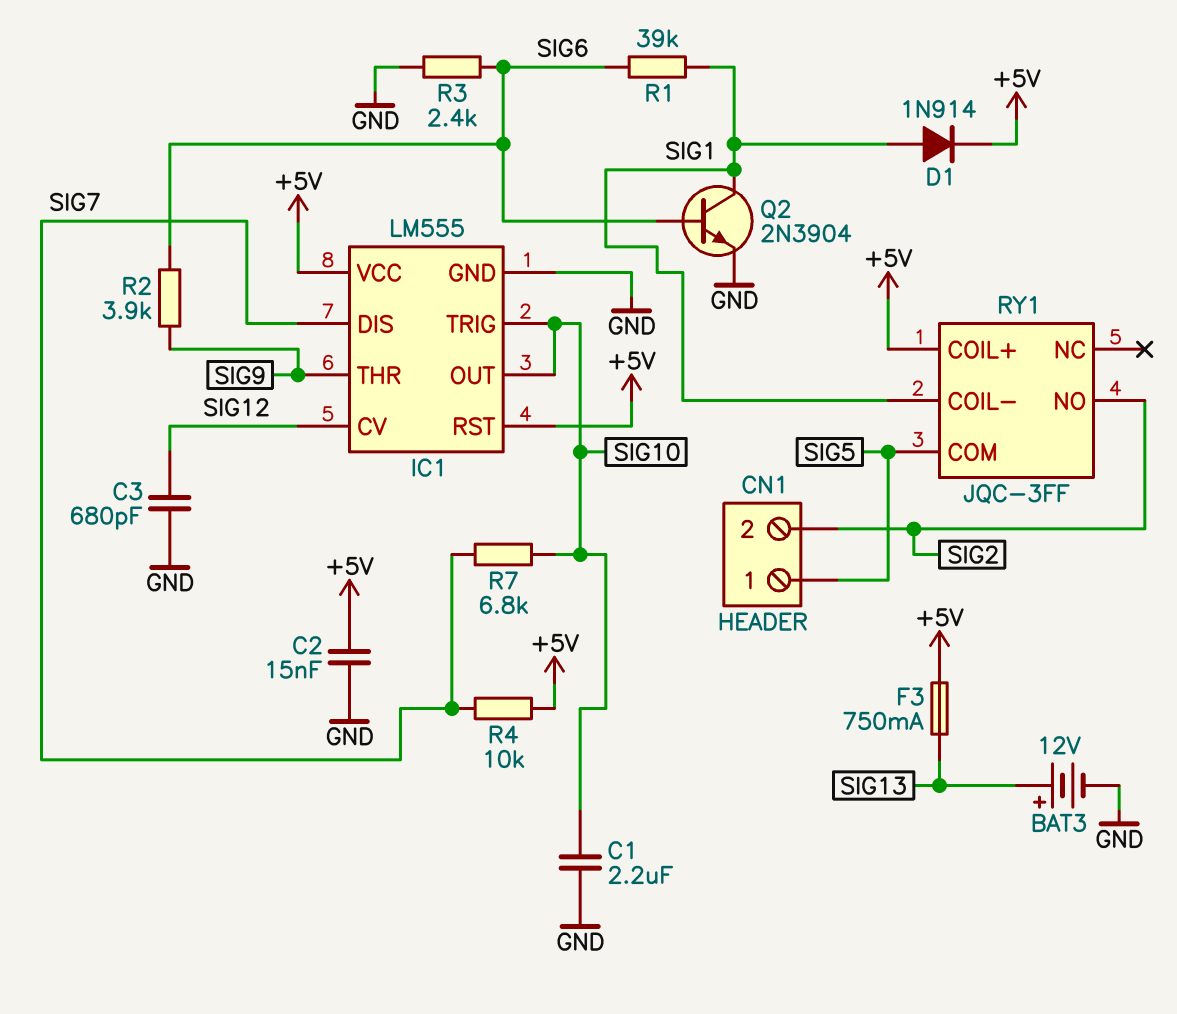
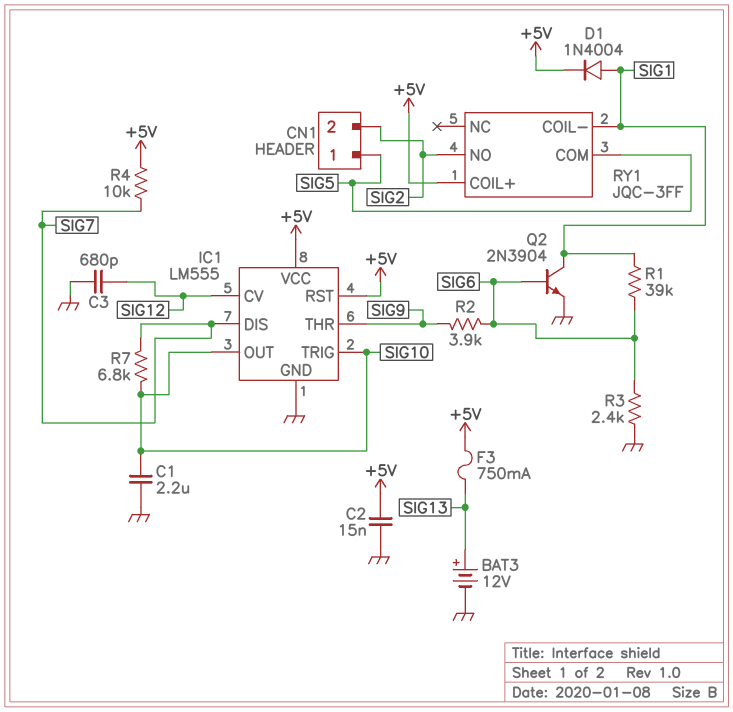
D1: diode 1N914 (A SIG1, K +5V) -> diode 1N4004 (A SIG1, K +5V)

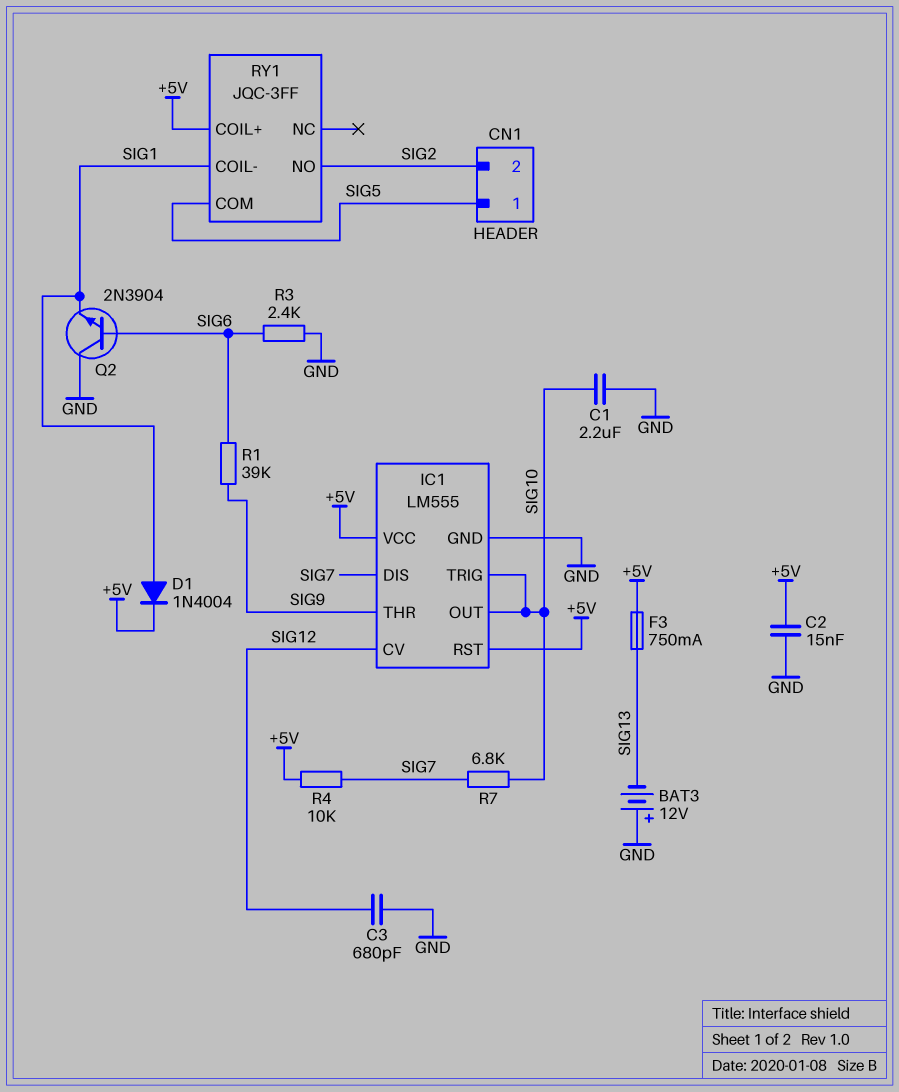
BAT3: 12V (plus SIG13, minus GND) -> 12V (plus GND, minus SIG13)
Q2: NPN 2N3904 (B SIG6, C SIG1, E GND) -> NPN 2N3904 (B SIG6, C GND, E SIG1)
R1: 39k (SIG1, SIG6) -> 39k (SIG6, SIG9)
R2: 3.9k (SIG6, SIG9) -> none

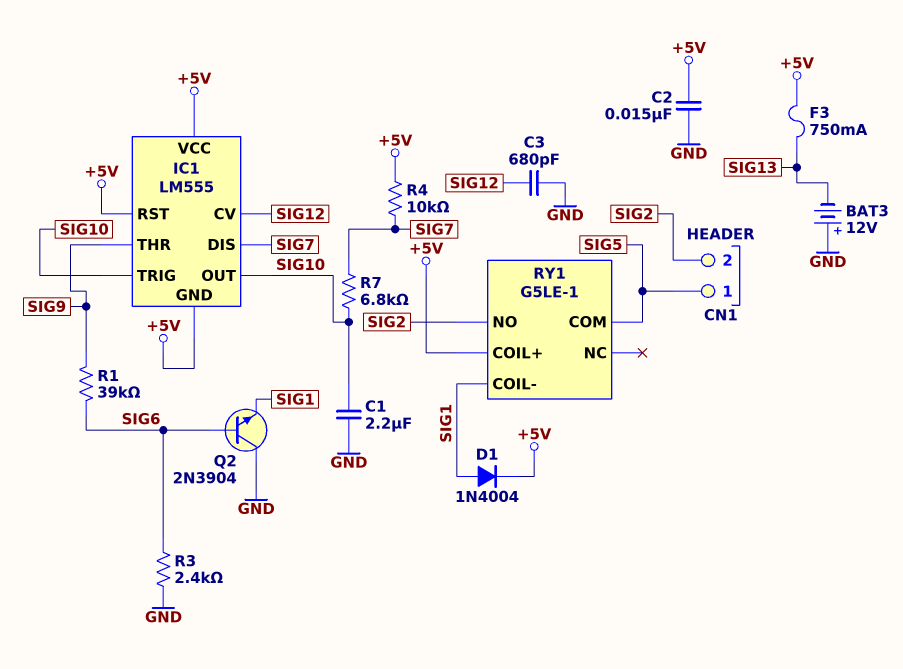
IC1 pin GND: GND -> +5V
RY1: JQC-3FF -> G5LE-1

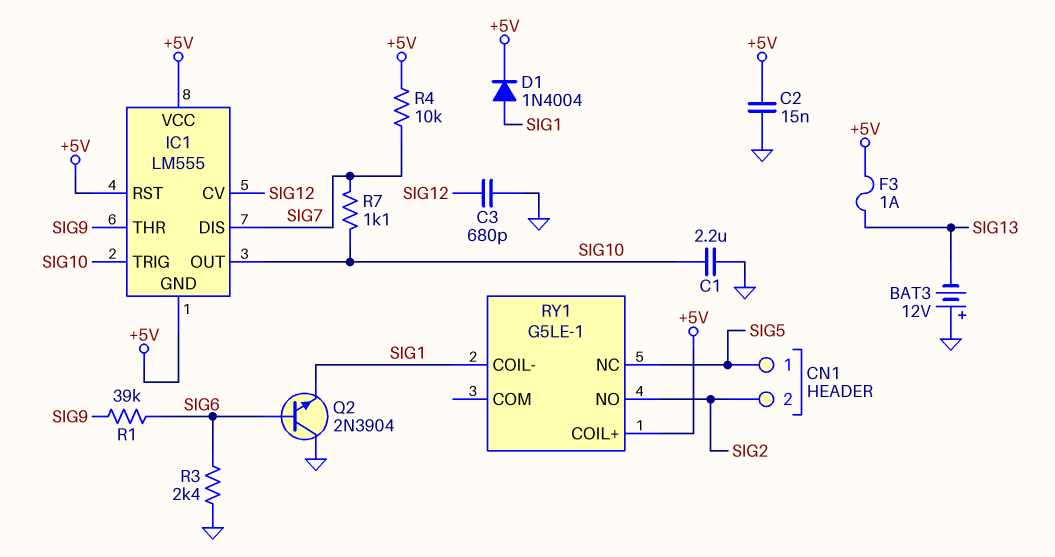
F3: 750mA (+5V, SIG13) -> 1A (+5V, SIG13)
R7: 6.8k (SIG7, SIG10) -> 1.1k (SIG7, SIG10)
RY1 pin COM: SIG5 -> none
RY1 pin NC: none -> SIG5

